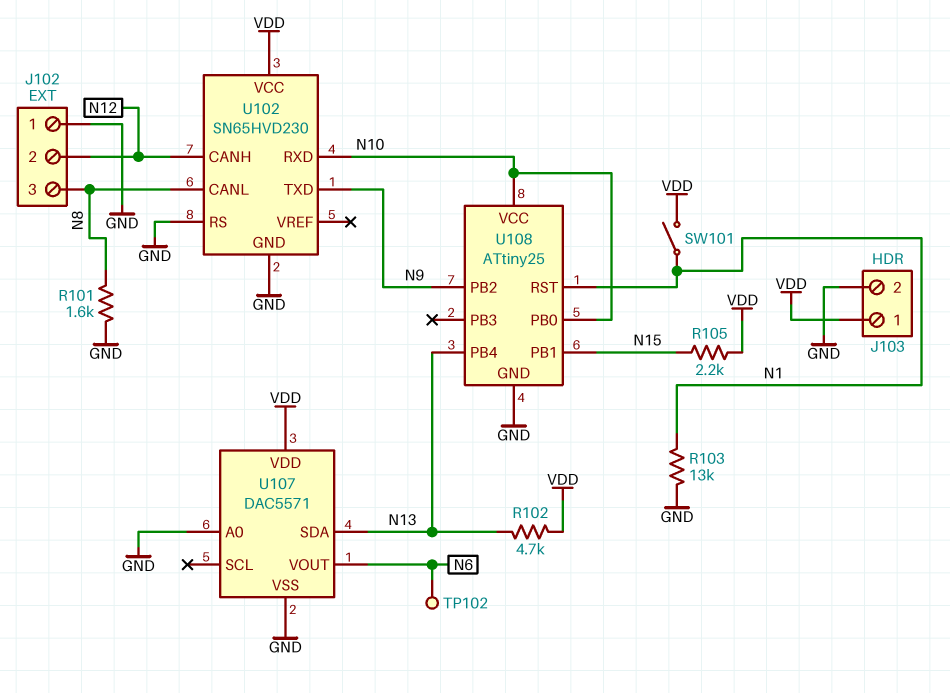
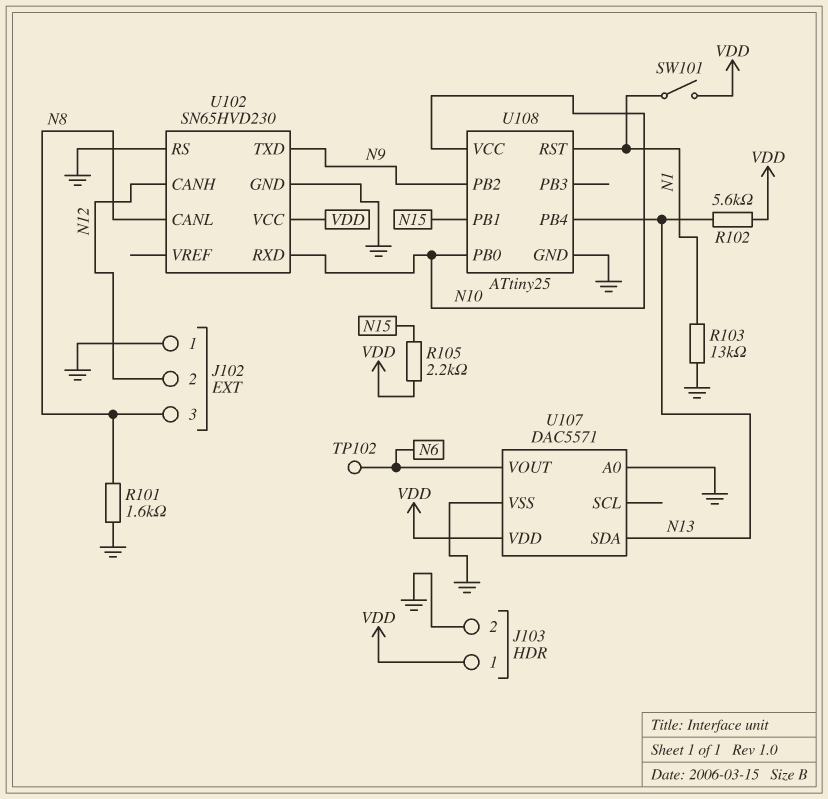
R102: 4.7k (N13, VDD) -> 5.6k (N13, VDD)

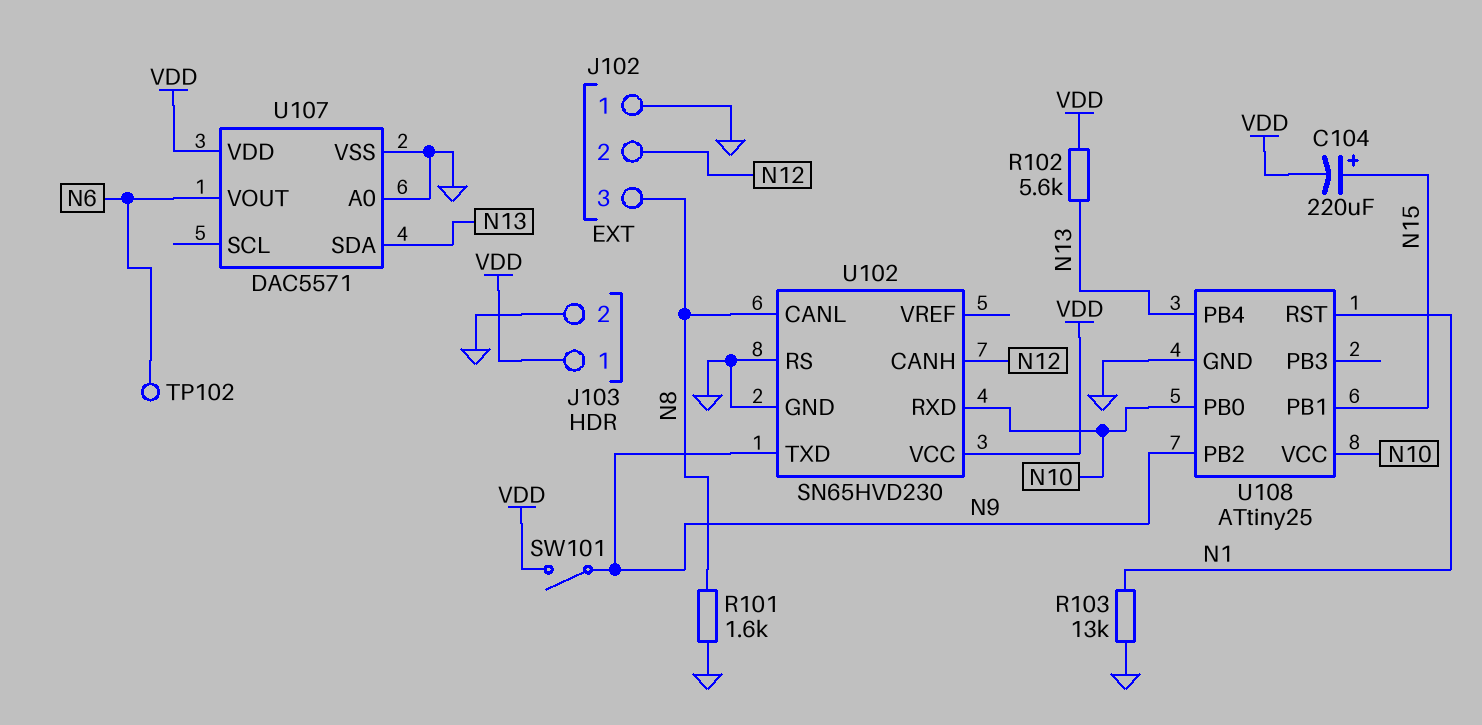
C104: none -> 220uF (plus N15, minus VDD)
R105: 2.2k (N15, VDD) -> none
SW101: switch (N1, VDD) -> switch (N9, VDD)

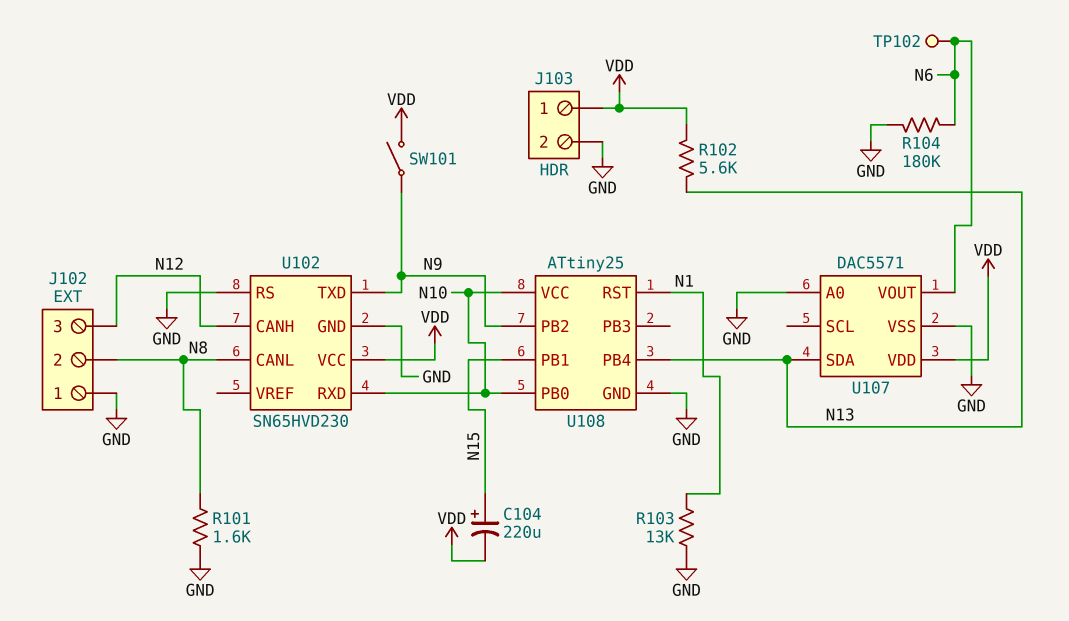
J102 pin 2: N12 -> N8
J102 pin 3: N8 -> N12
R104: none -> 180k (GND, N6)

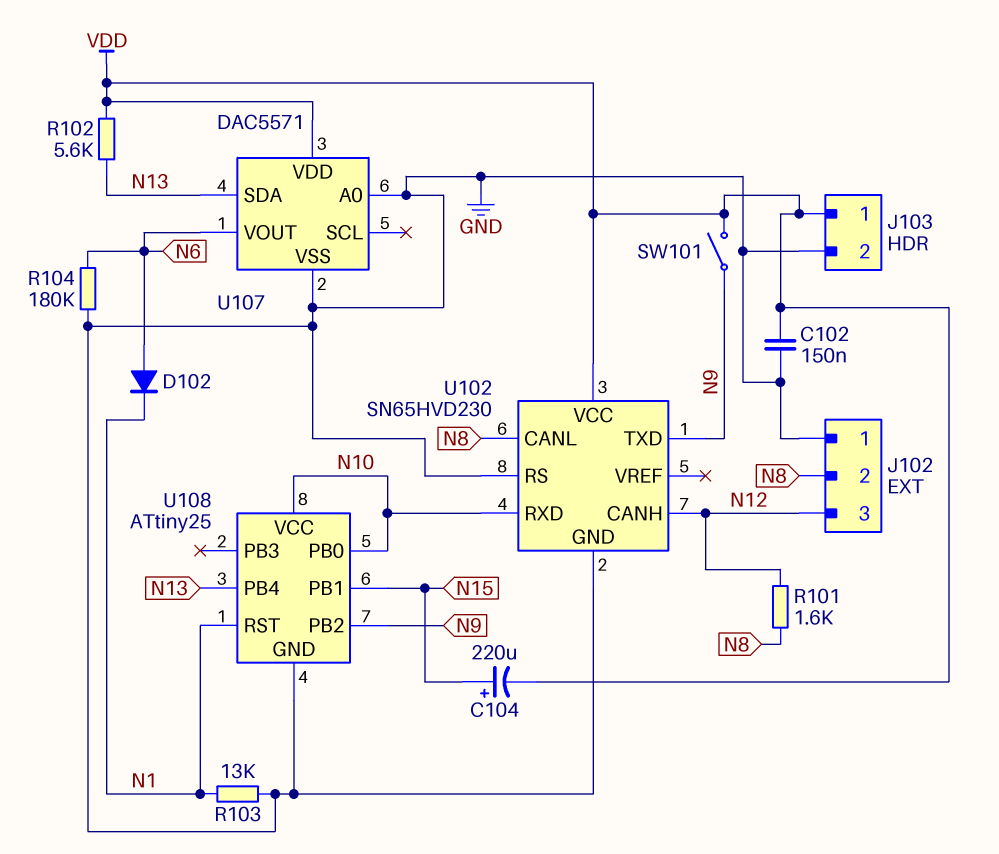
C102: none -> 150nF (GND, VDD)
D102: none -> diode (A N6, K N1)
R101: 1.6k (GND, N8) -> 1.6k (N8, N12)
TP102: test point (N6) -> none

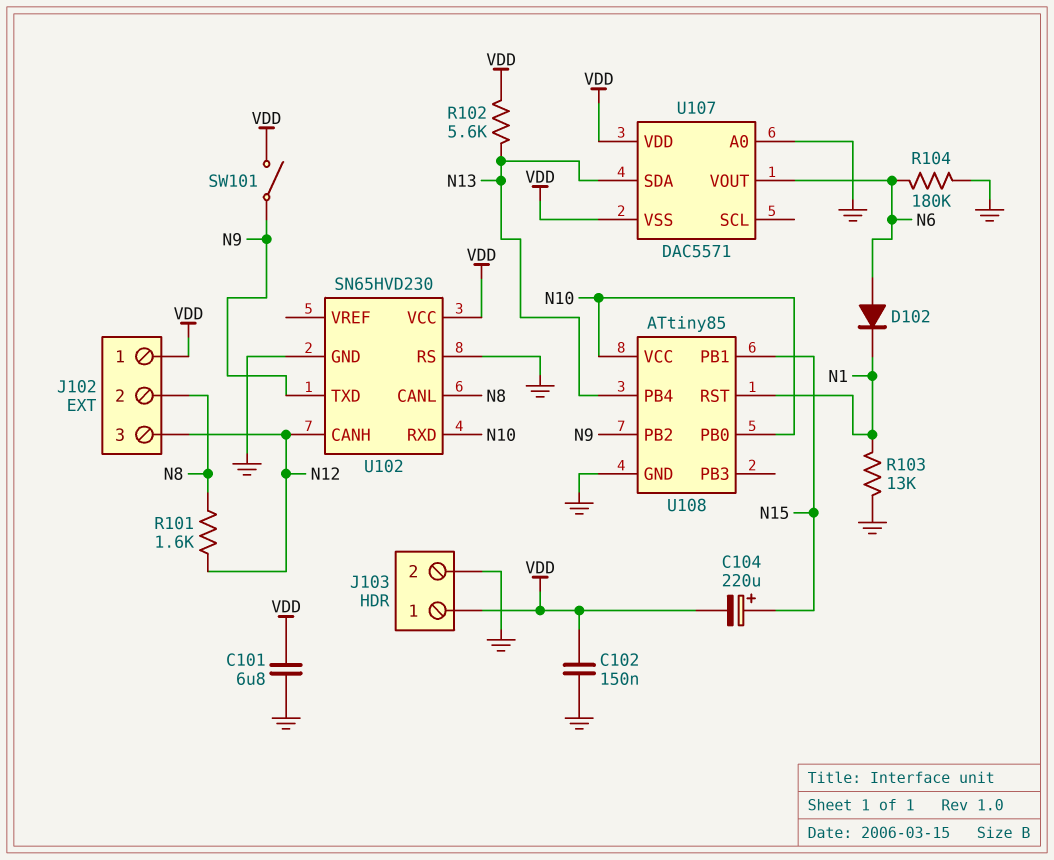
C101: none -> 6.8uF (GND, VDD)
J102 pin 1: GND -> VDD
U107 pin VSS: GND -> VDD
U108: ATtiny25 -> ATtiny85

